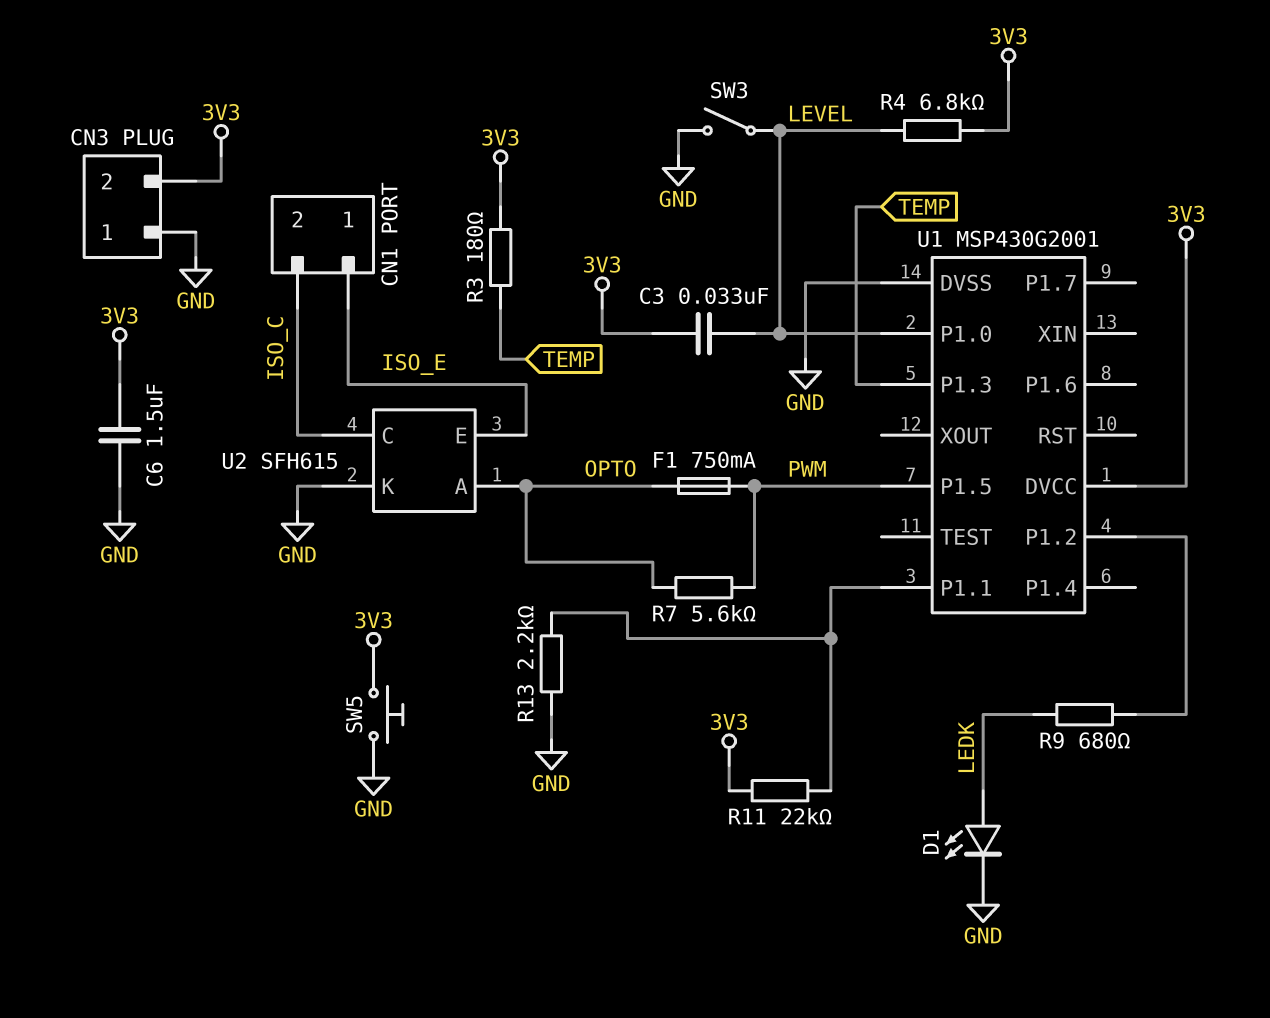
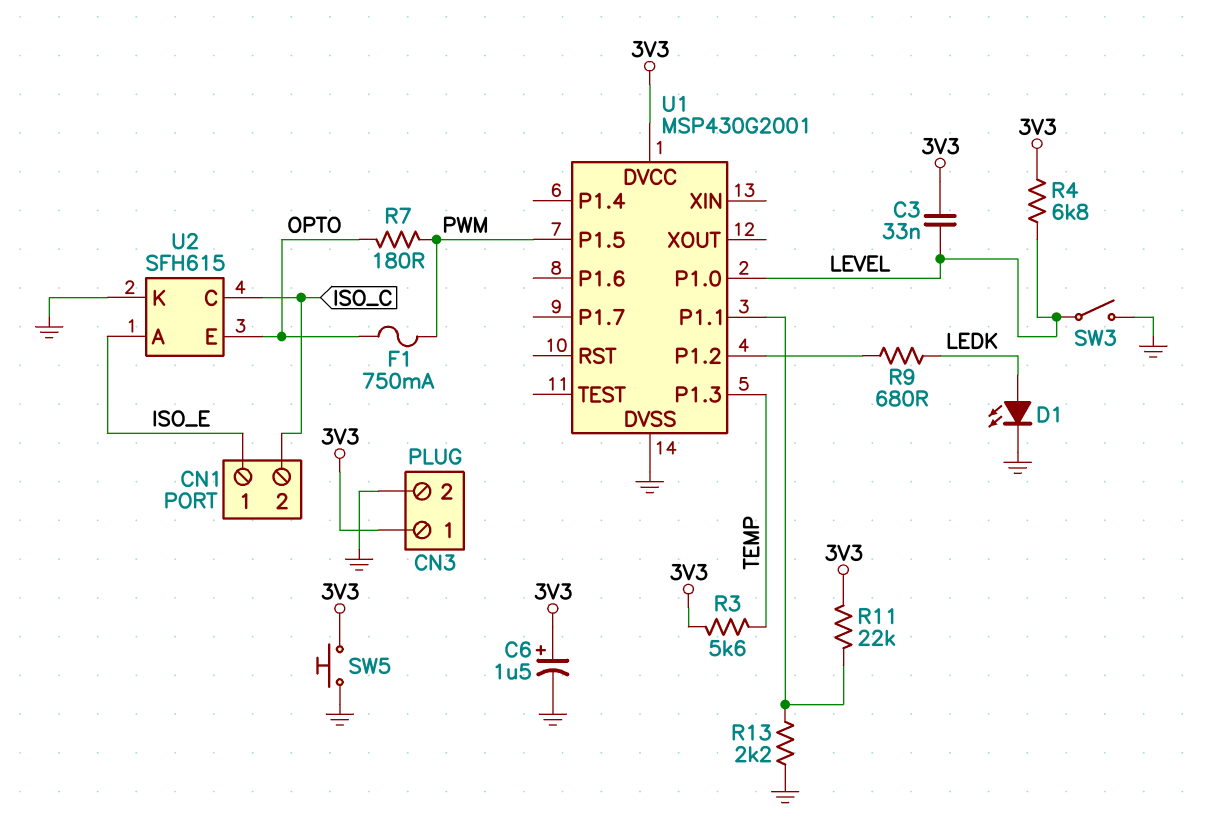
C6: 1.5uF (3V3, GND) -> 1.5uF (plus 3V3, minus GND)
CN3 pin 1: GND -> 3V3
CN3 pin 2: 3V3 -> GND
R3: 180 (3V3, TEMP) -> 5.6k (3V3, TEMP)
R7: 5.6k (OPTO, PWM) -> 180 (OPTO, PWM)
U2 pin A: OPTO -> ISO_E
U2 pin E: ISO_E -> OPTO

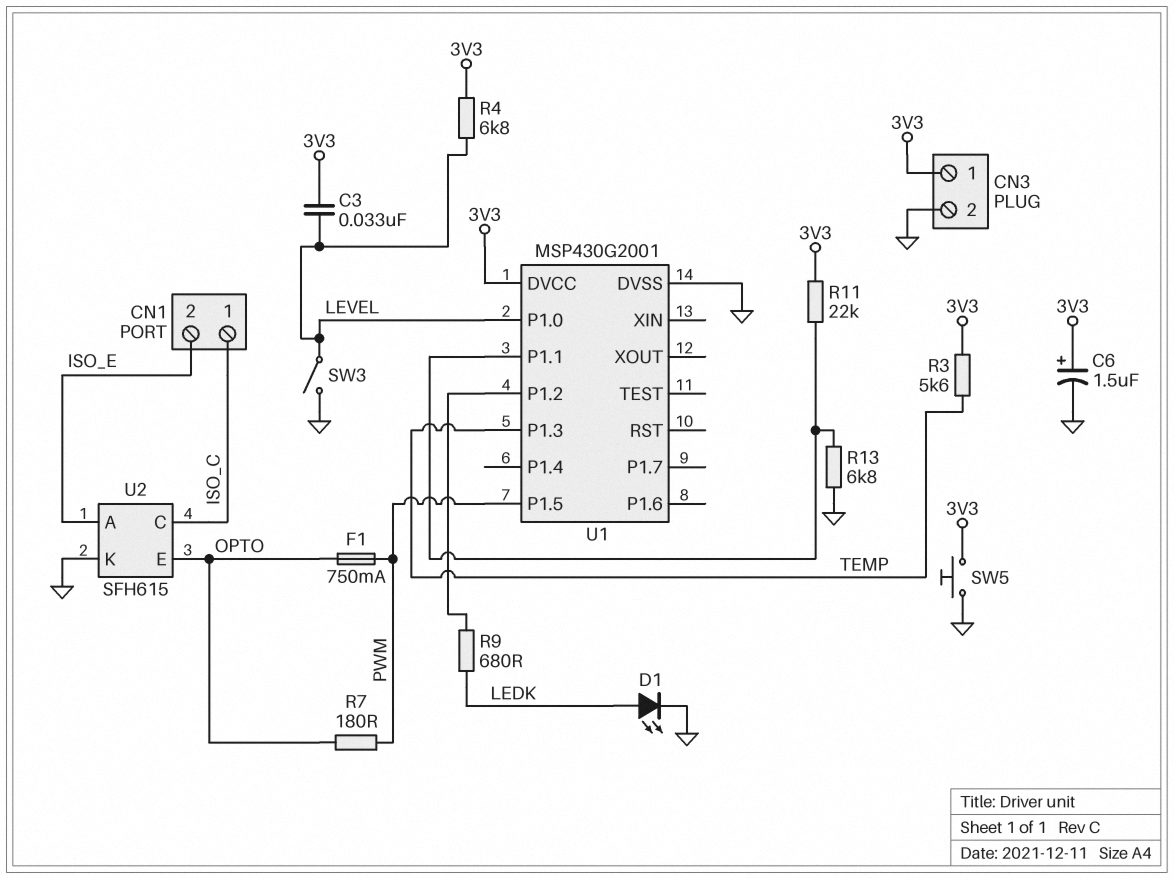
CN1 pin 1: ISO_E -> ISO_C
CN1 pin 2: ISO_C -> ISO_E
R13: 2.2k (GND, U1/P1.1) -> 6.8k (GND, U1/P1.1)

